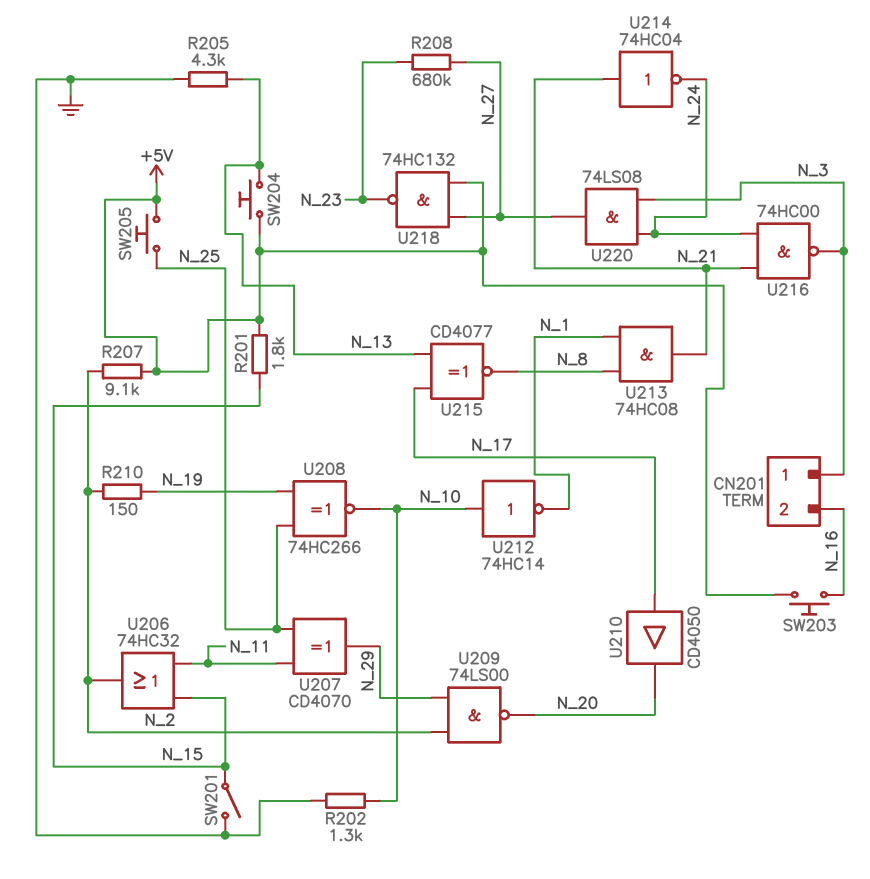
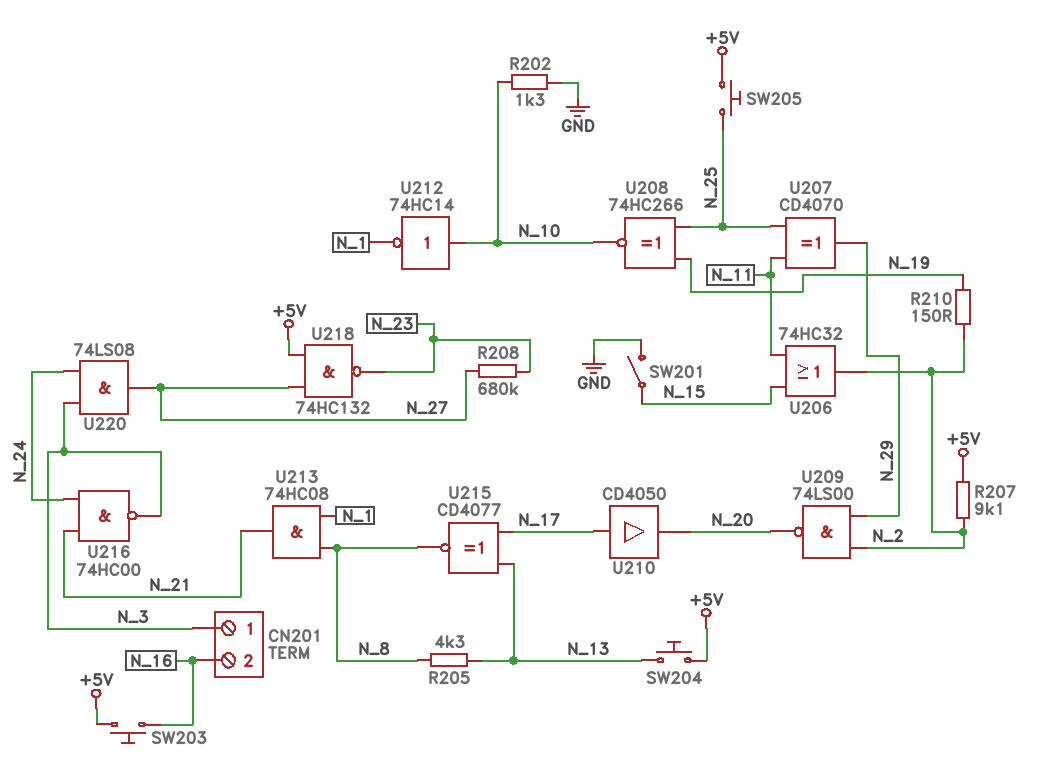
R201: 1.8k (+5V, N_15) -> none
R205: 4.3k (GND, N_13) -> 4.3k (N_8, N_13)
U214: NOT 74HC04 (in N_21, out N_24) -> none

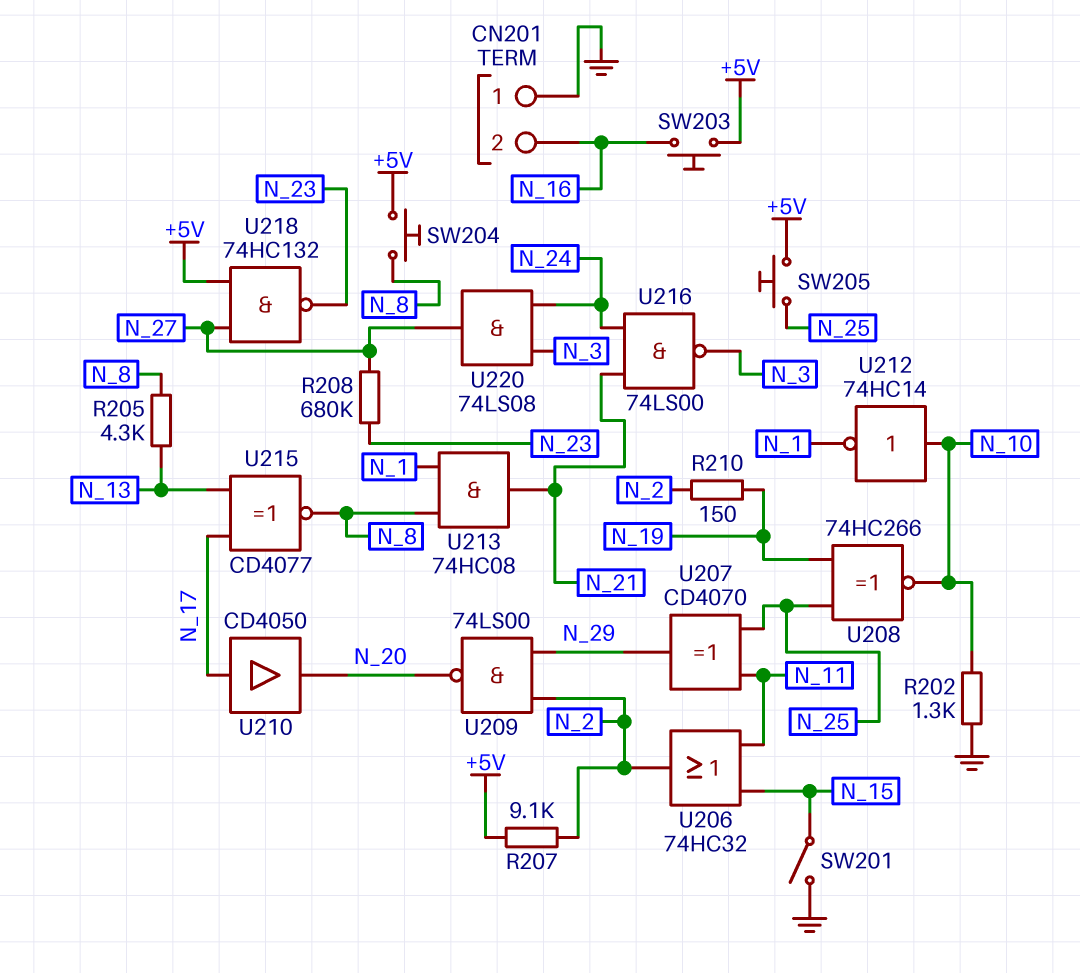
CN201 pin 1: N_3 -> GND
SW204: button (+5V, N_13) -> button (+5V, N_8)
U216: NAND 74HC00 (in N_21, in N_24, out N_3) -> NAND 74LS00 (in N_21, in N_24, out N_3)

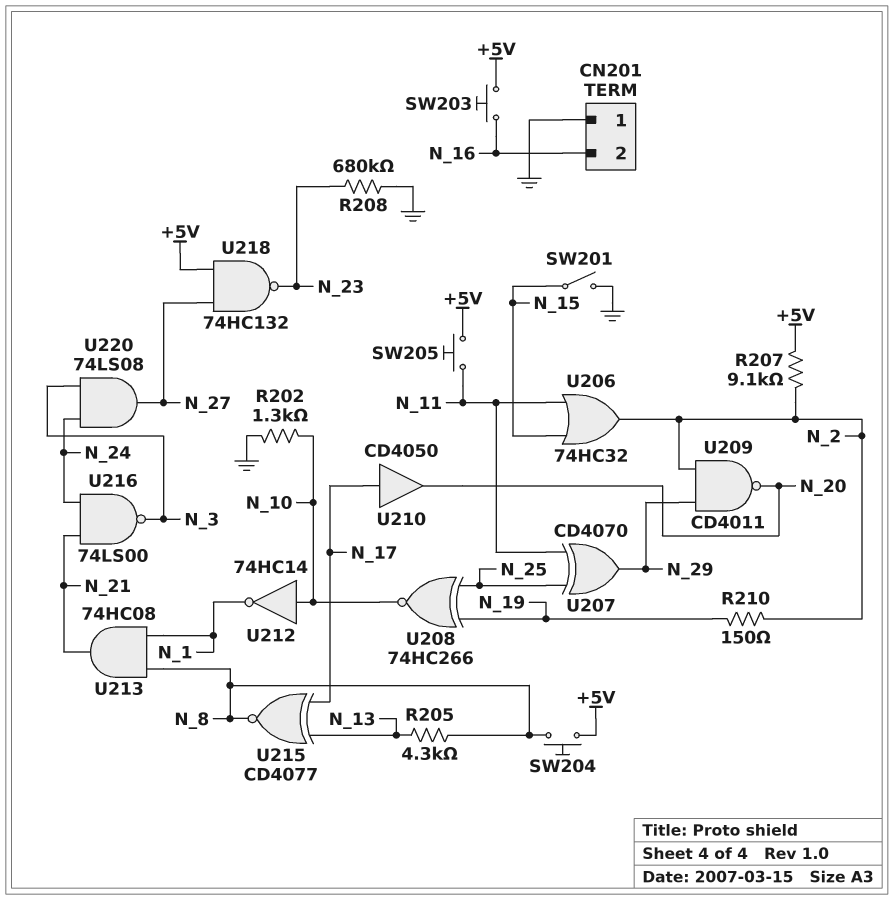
R208: 680k (N_23, N_27) -> 680k (GND, N_23)
SW205: button (+5V, N_25) -> button (+5V, N_11)
U209: NAND 74LS00 (in N_2, in N_29, out N_20) -> NAND CD4011 (in N_2, in N_29, out N_20)

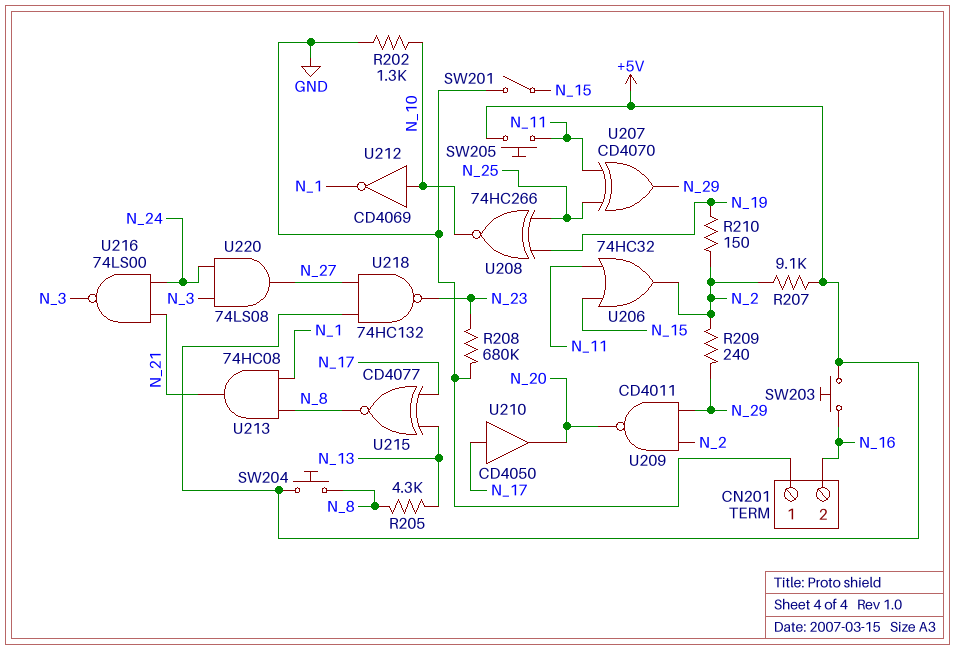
R209: none -> 240 (N_2, N_29)
U212: NOT 74HC14 (in N_10, out N_1) -> NOT CD4069 (in N_10, out N_1)

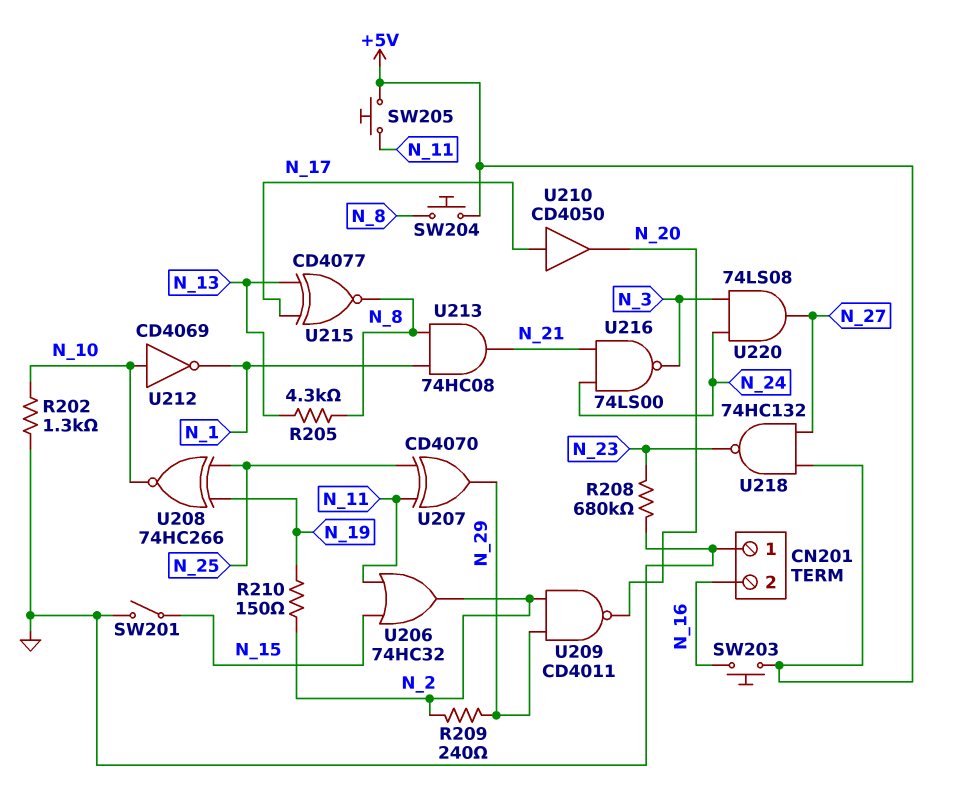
R207: 9.1k (+5V, N_2) -> none

